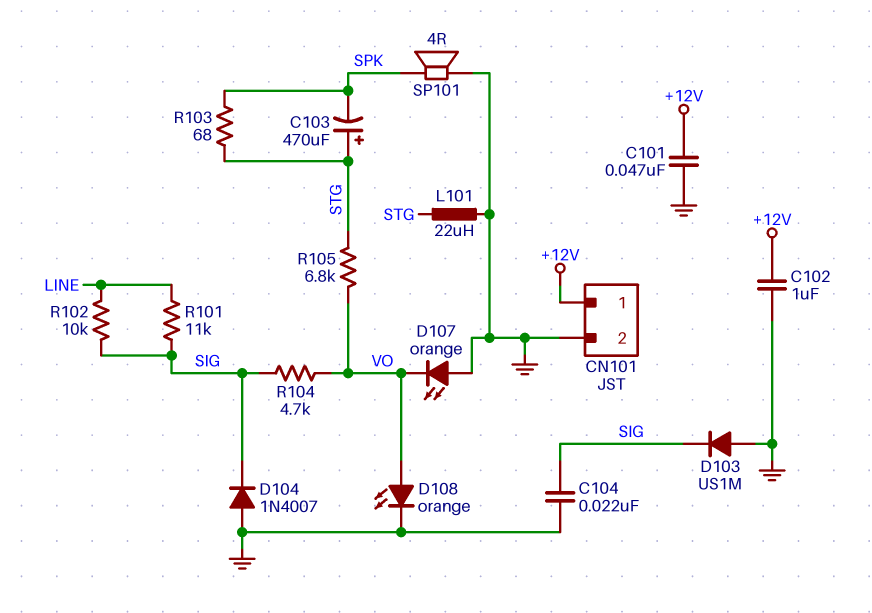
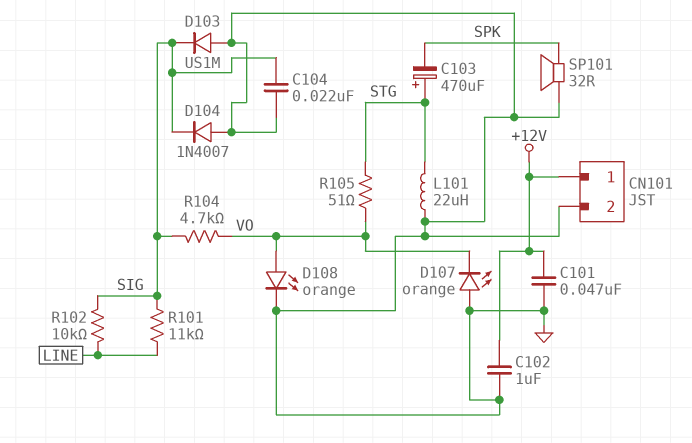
R103: 68 (SPK, STG) -> none
R105: 6.8k (STG, VO) -> 51 (STG, VO)
SP101: speaker 4R (GND, SPK) -> speaker 32R (GND, SPK)

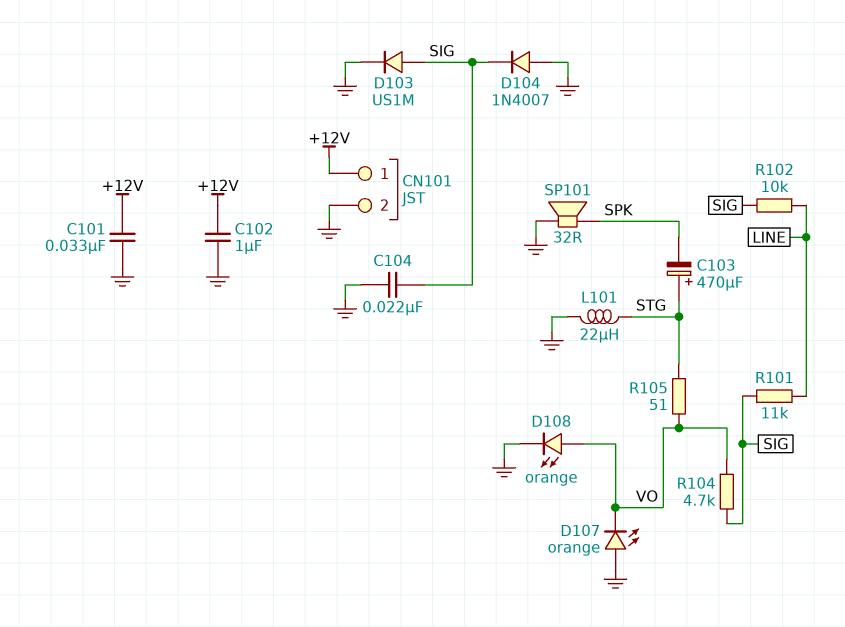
C101: 47nF (+12V, GND) -> 33nF (+12V, GND)
D103: diode US1M (A GND, K SIG) -> diode US1M (A SIG, K GND)

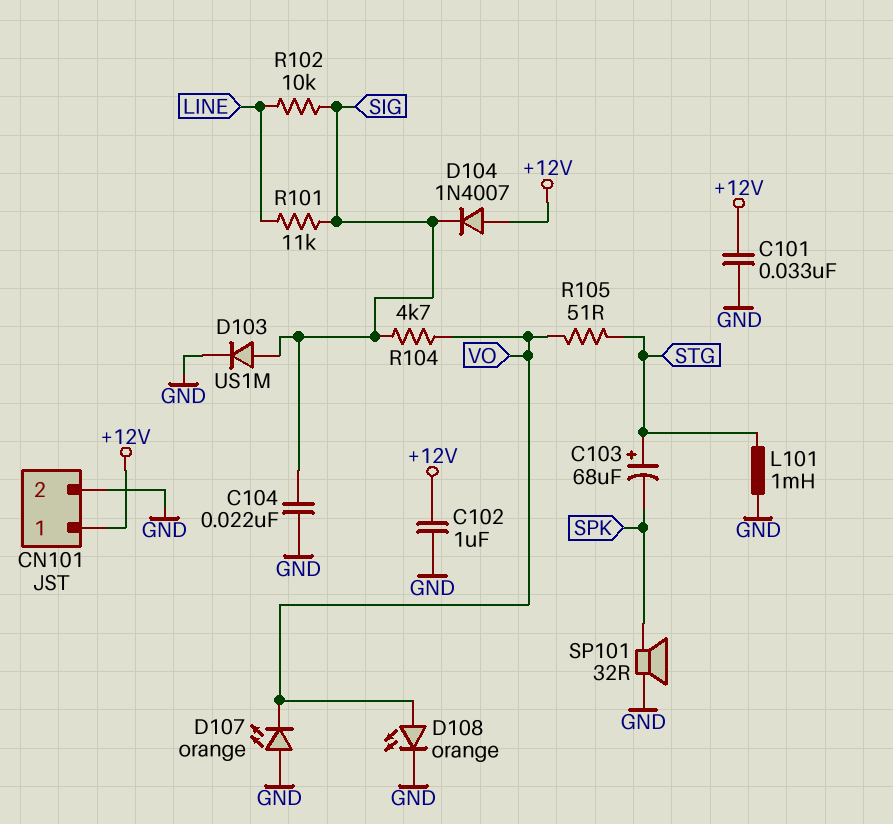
C103: 470uF (plus STG, minus SPK) -> 68uF (plus STG, minus SPK)
D104: diode 1N4007 (A GND, K SIG) -> diode 1N4007 (A +12V, K SIG)
L101: 22uH (GND, STG) -> 1mH (GND, STG)

